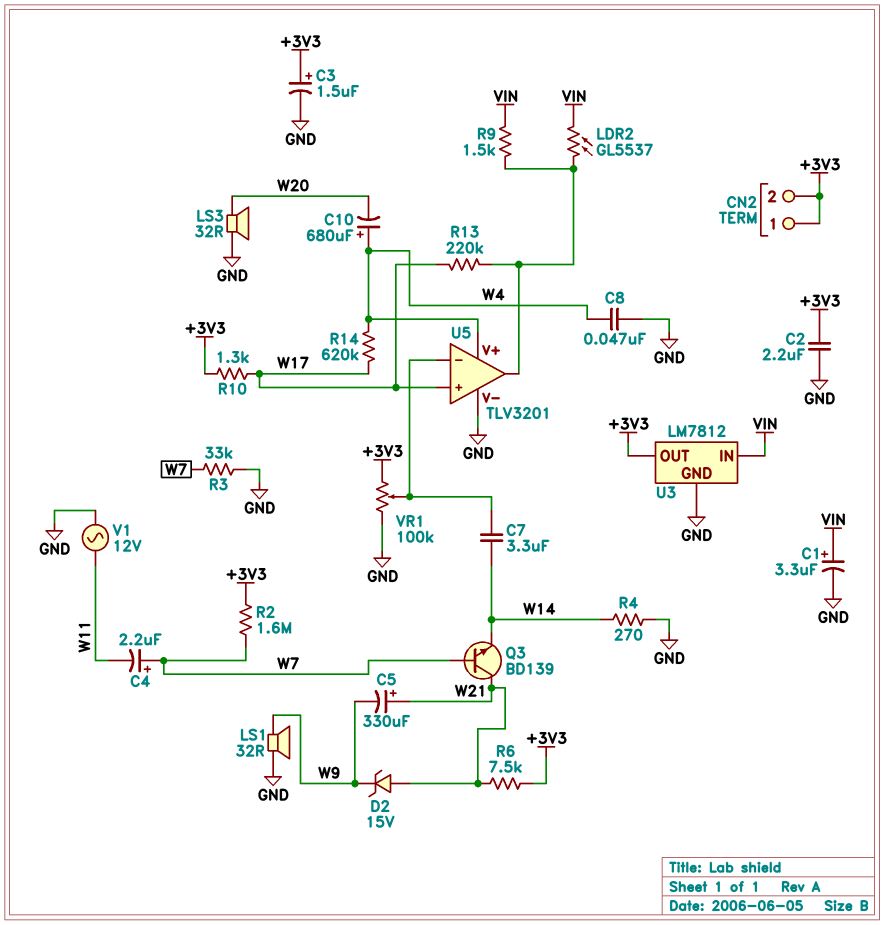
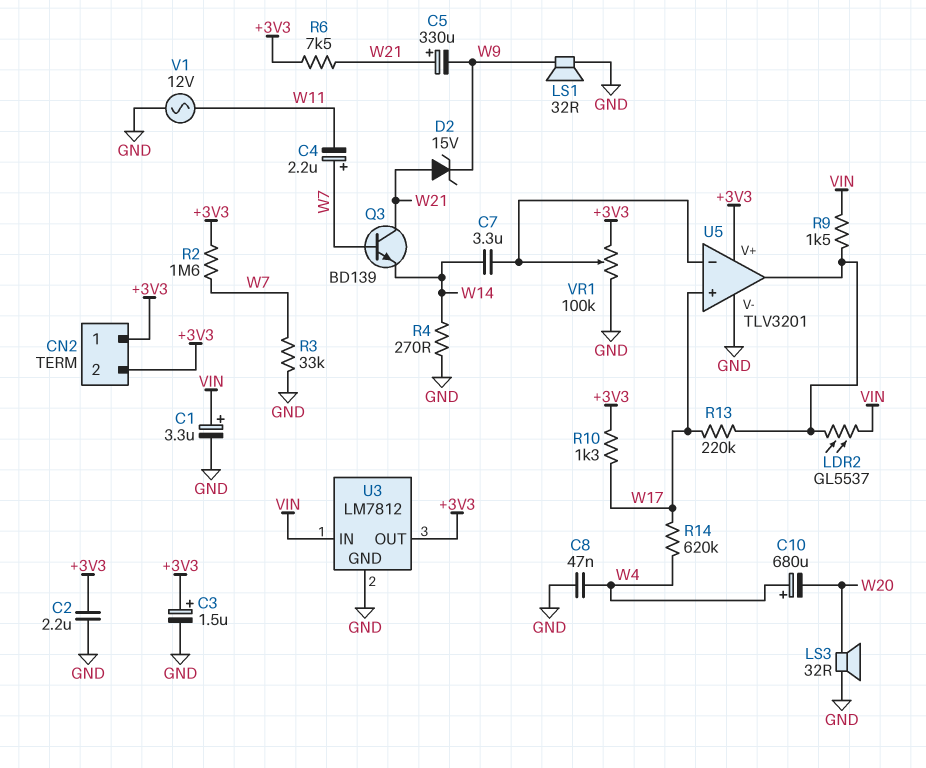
U5 pin V+: W4 -> +3V3

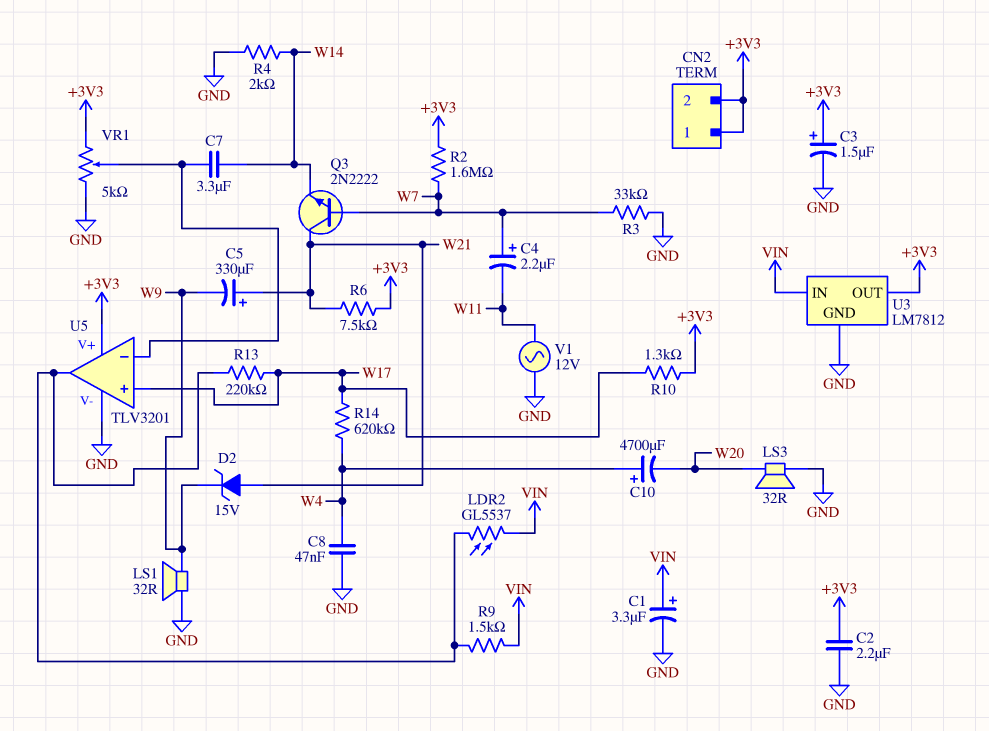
C10: 680uF (plus W4, minus W20) -> 4700uF (plus W4, minus W20)
Q3: NPN BD139 (B W7, C W21, E W14) -> NPN 2N2222 (B W7, C W21, E W14)
R4: 270 (GND, W14) -> 2k (GND, W14)
VR1: 100k (+3V3, GND, wiper U5/in-) -> 5k (+3V3, GND, wiper U5/in-)

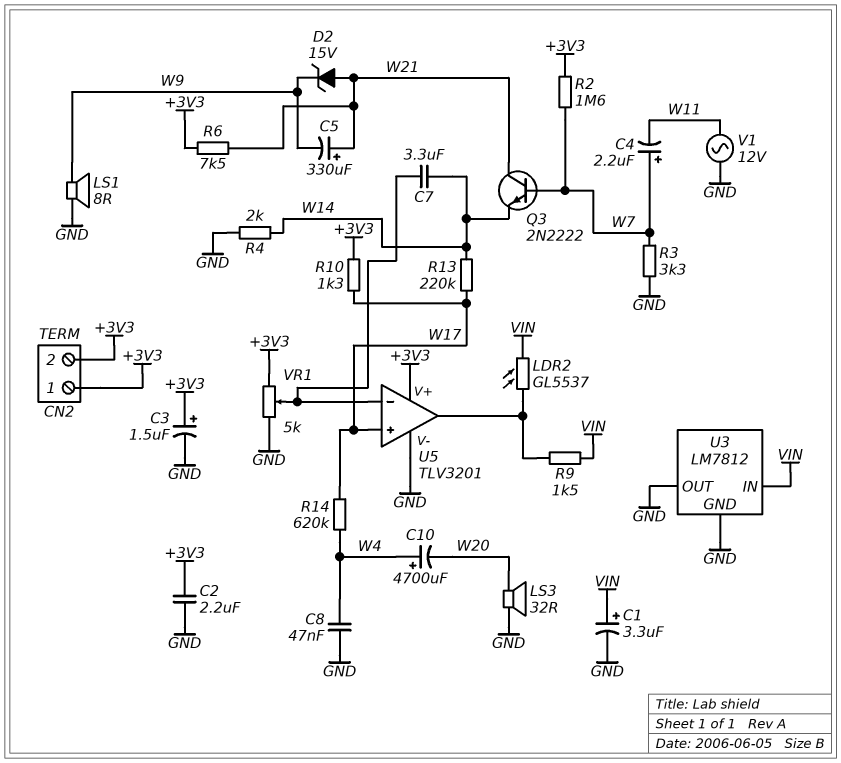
LS1: speaker 32R (GND, W9) -> speaker 8R (GND, W9)
R3: 33k (GND, W7) -> 3.3k (GND, W7)
R13: 220k (U5/out, W17) -> 220k (W14, W17)
U3 pin OUT: +3V3 -> GND

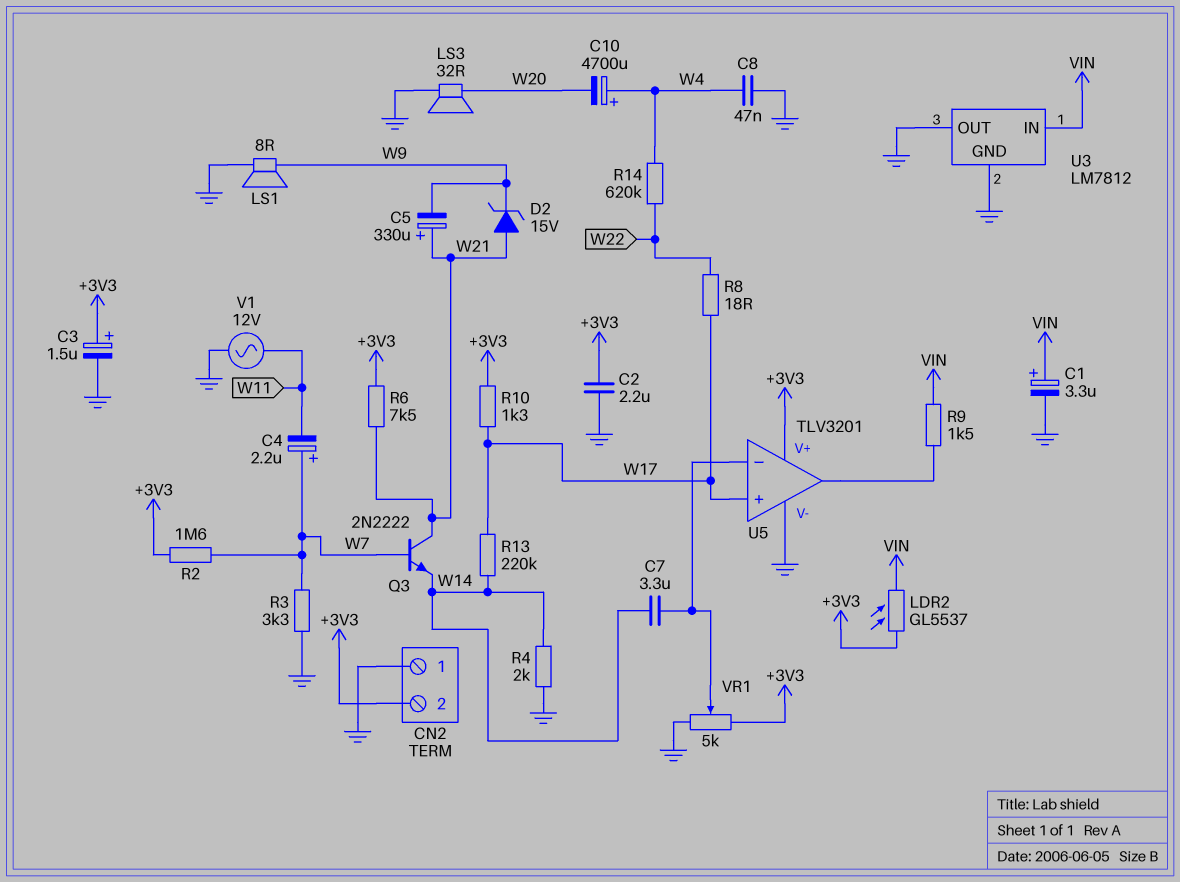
CN2 pin 1: +3V3 -> GND
LDR2: GL5537 (U5/out, VIN) -> GL5537 (+3V3, VIN)
R8: none -> 18 (W17, W22)
R14: 620k (W4, W17) -> 620k (W4, W22)

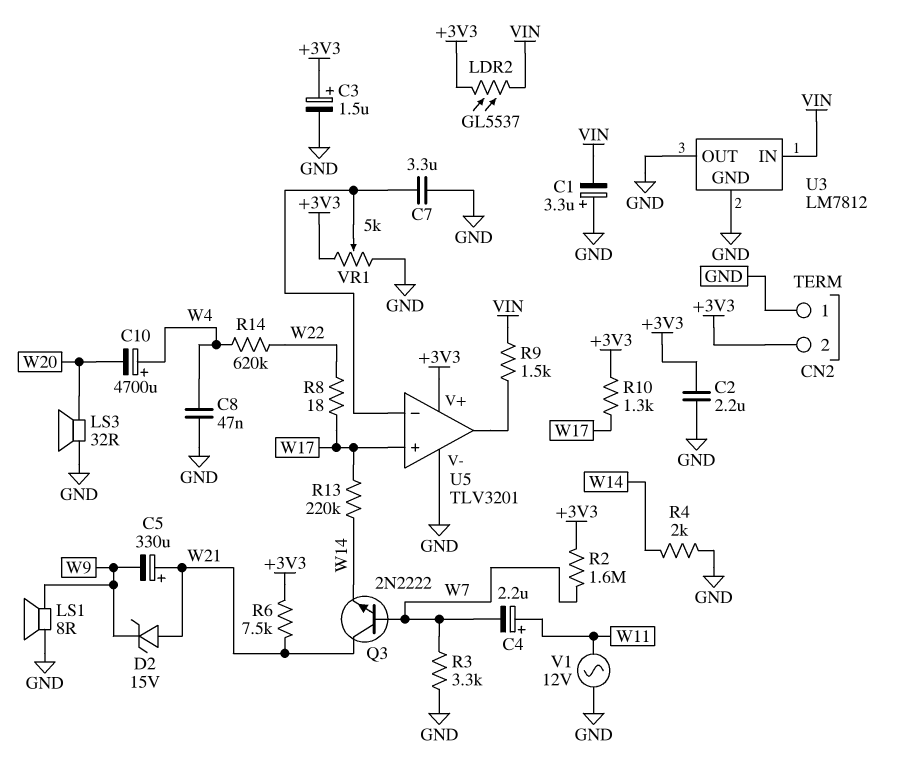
C1: 3.3uF (plus VIN, minus GND) -> 3.3uF (plus GND, minus VIN)
C4: 2.2uF (plus W7, minus W11) -> 2.2uF (plus W11, minus W7)
C7: 3.3uF (U5/in-, W14) -> 3.3uF (GND, U5/in-)

